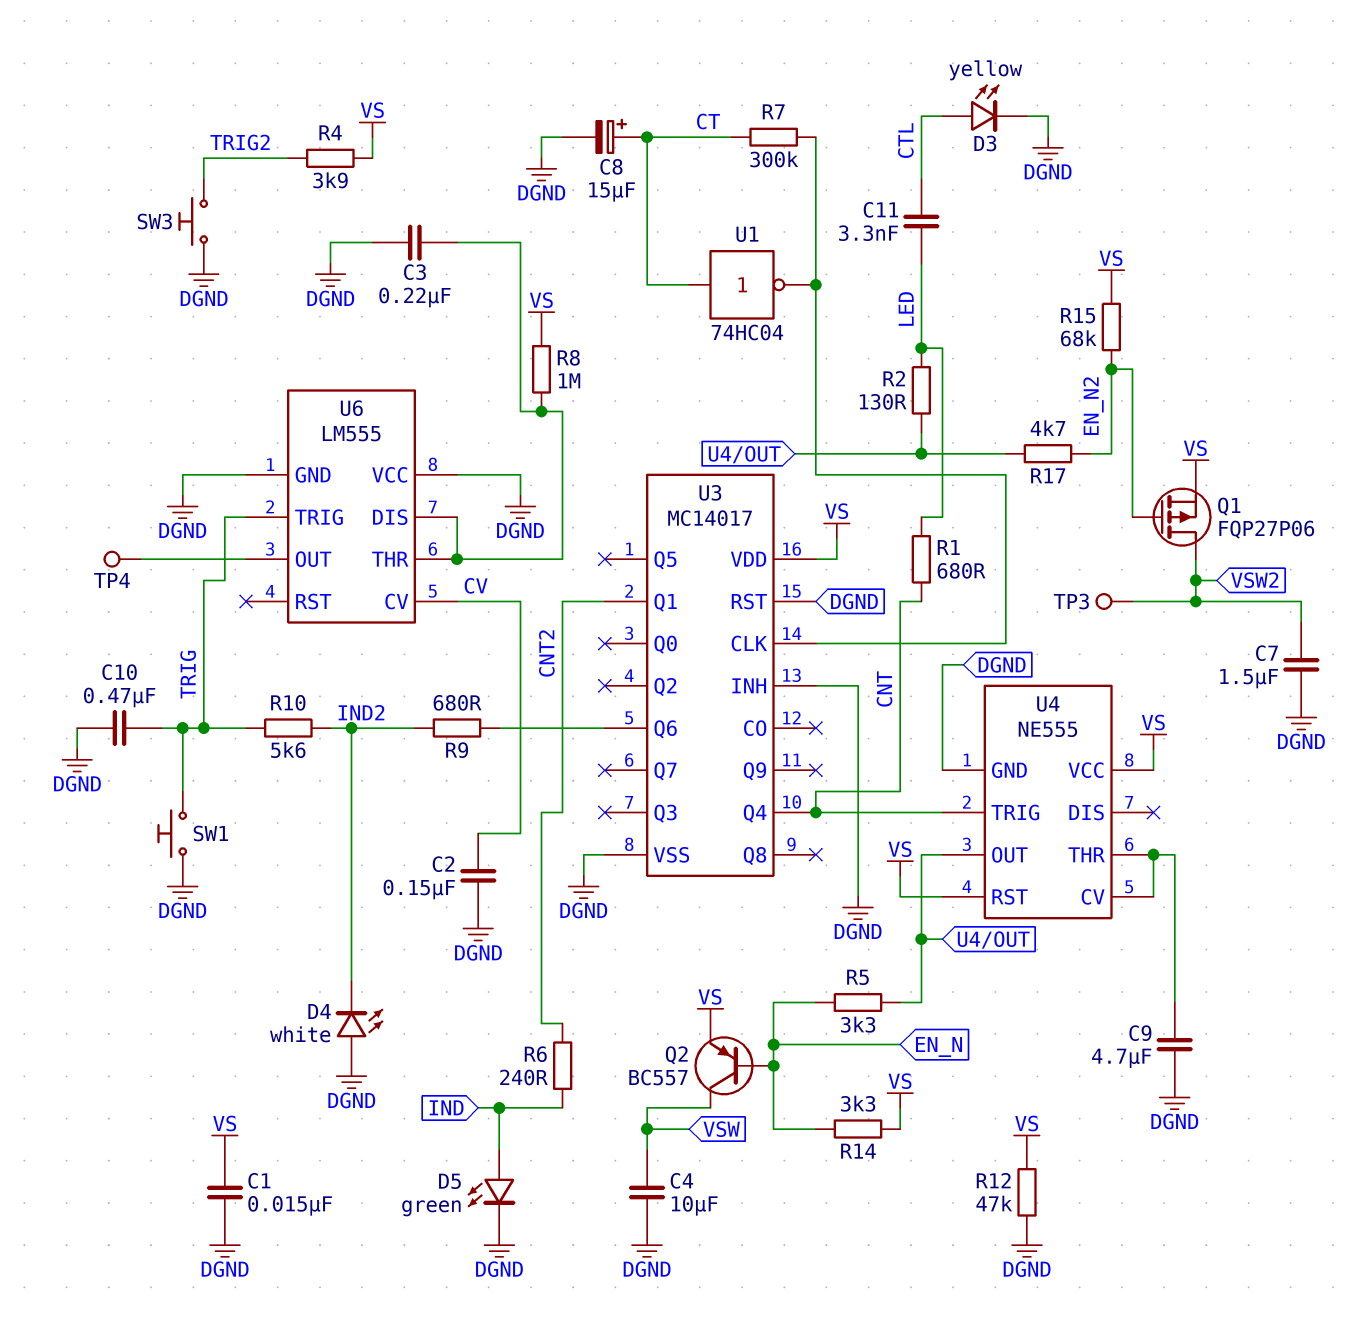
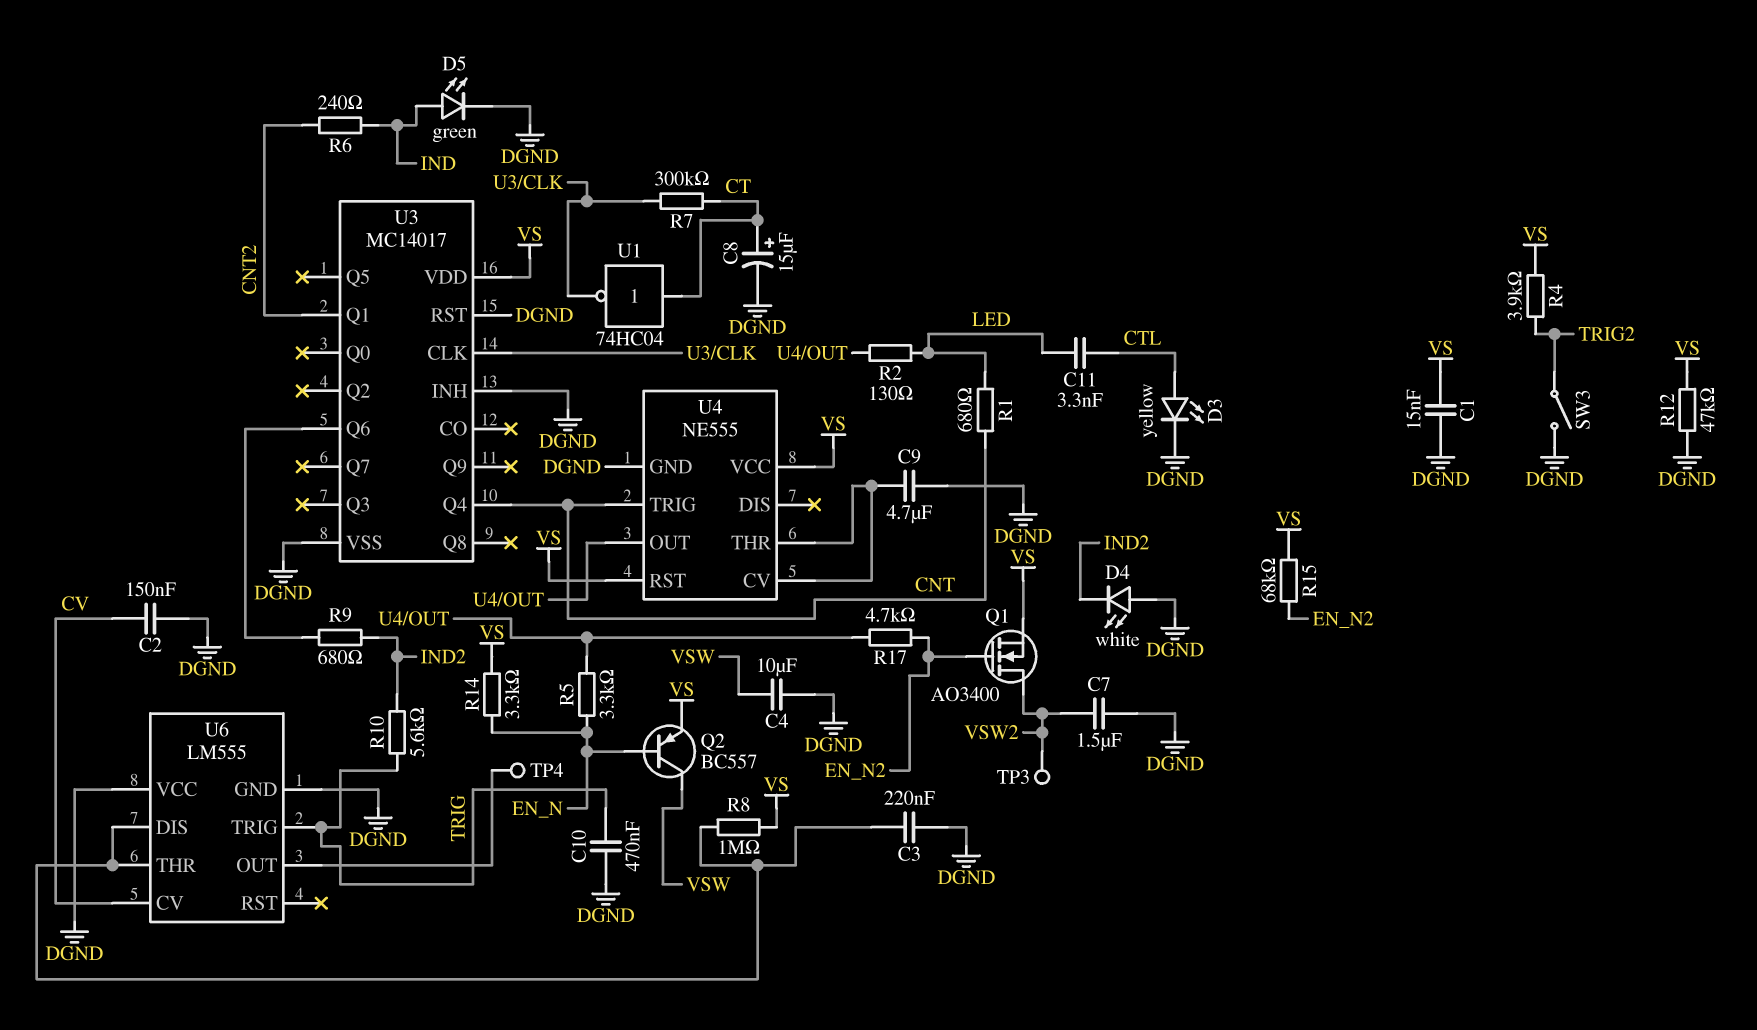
Q1: PMOS FQP27P06 (G EN_N2, D VSW2, S VS) -> NMOS AO3400 (G EN_N2, D VSW2, S VS)
SW1: button (DGND, TRIG) -> none
SW3: button (DGND, TRIG2) -> switch (DGND, TRIG2)

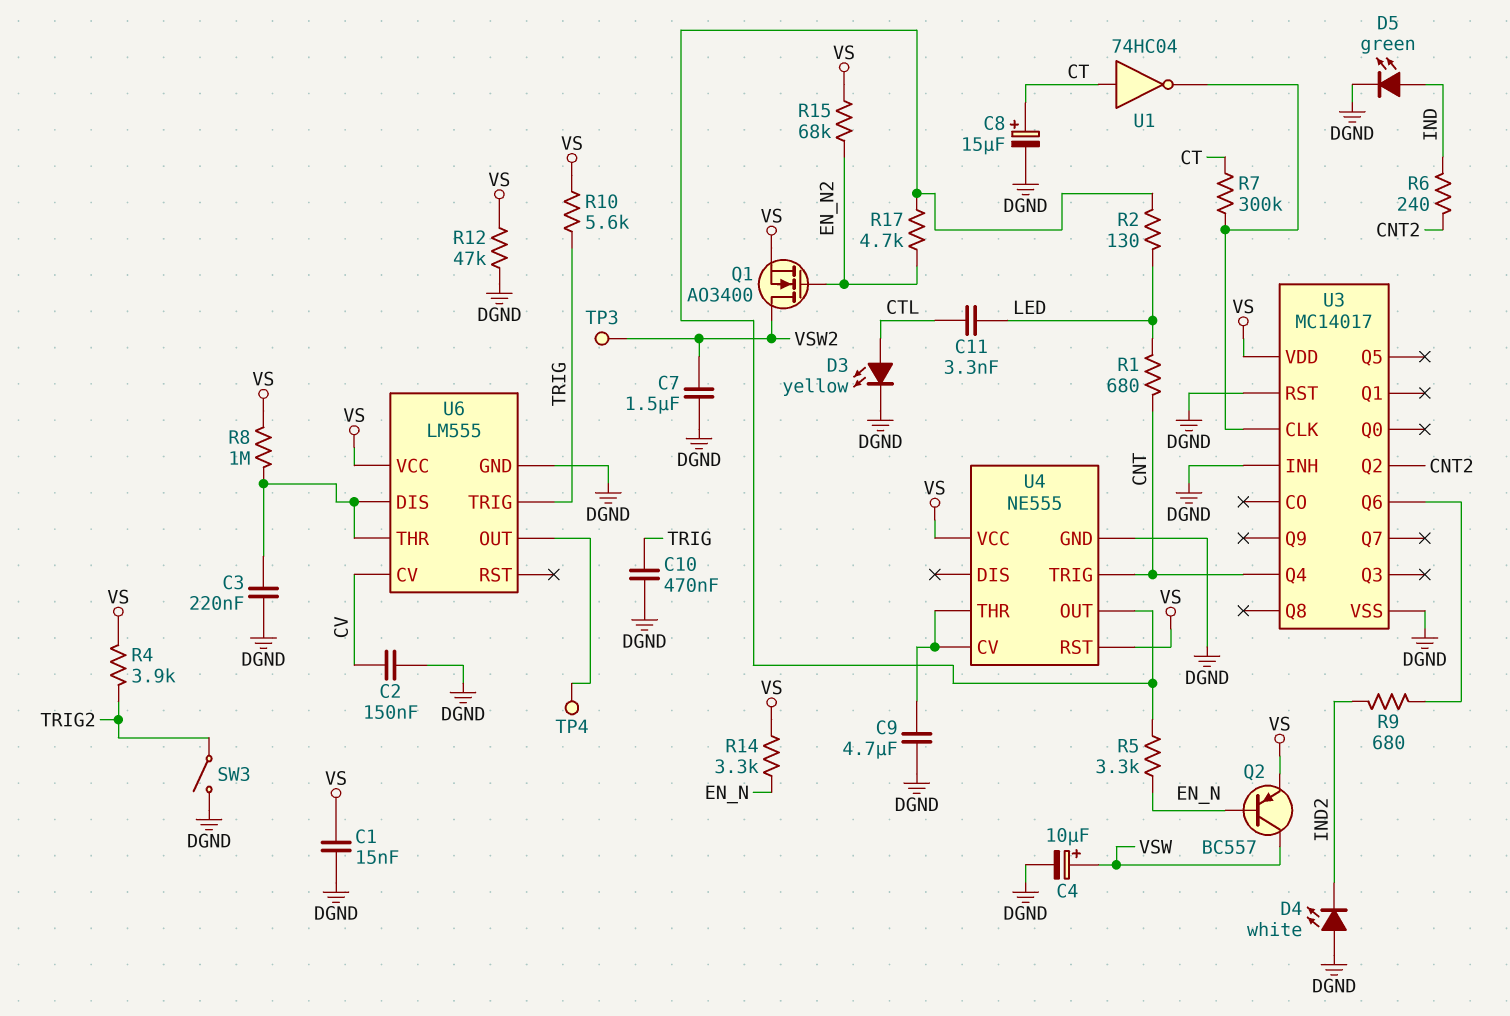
C4: 10uF (DGND, VSW) -> 10uF (plus VSW, minus DGND)
R10: 5.6k (IND2, TRIG) -> 5.6k (TRIG, VS)
U3 pin Q1: CNT2 -> none
U3 pin Q2: none -> CNT2
U6 pin VCC: DGND -> VS

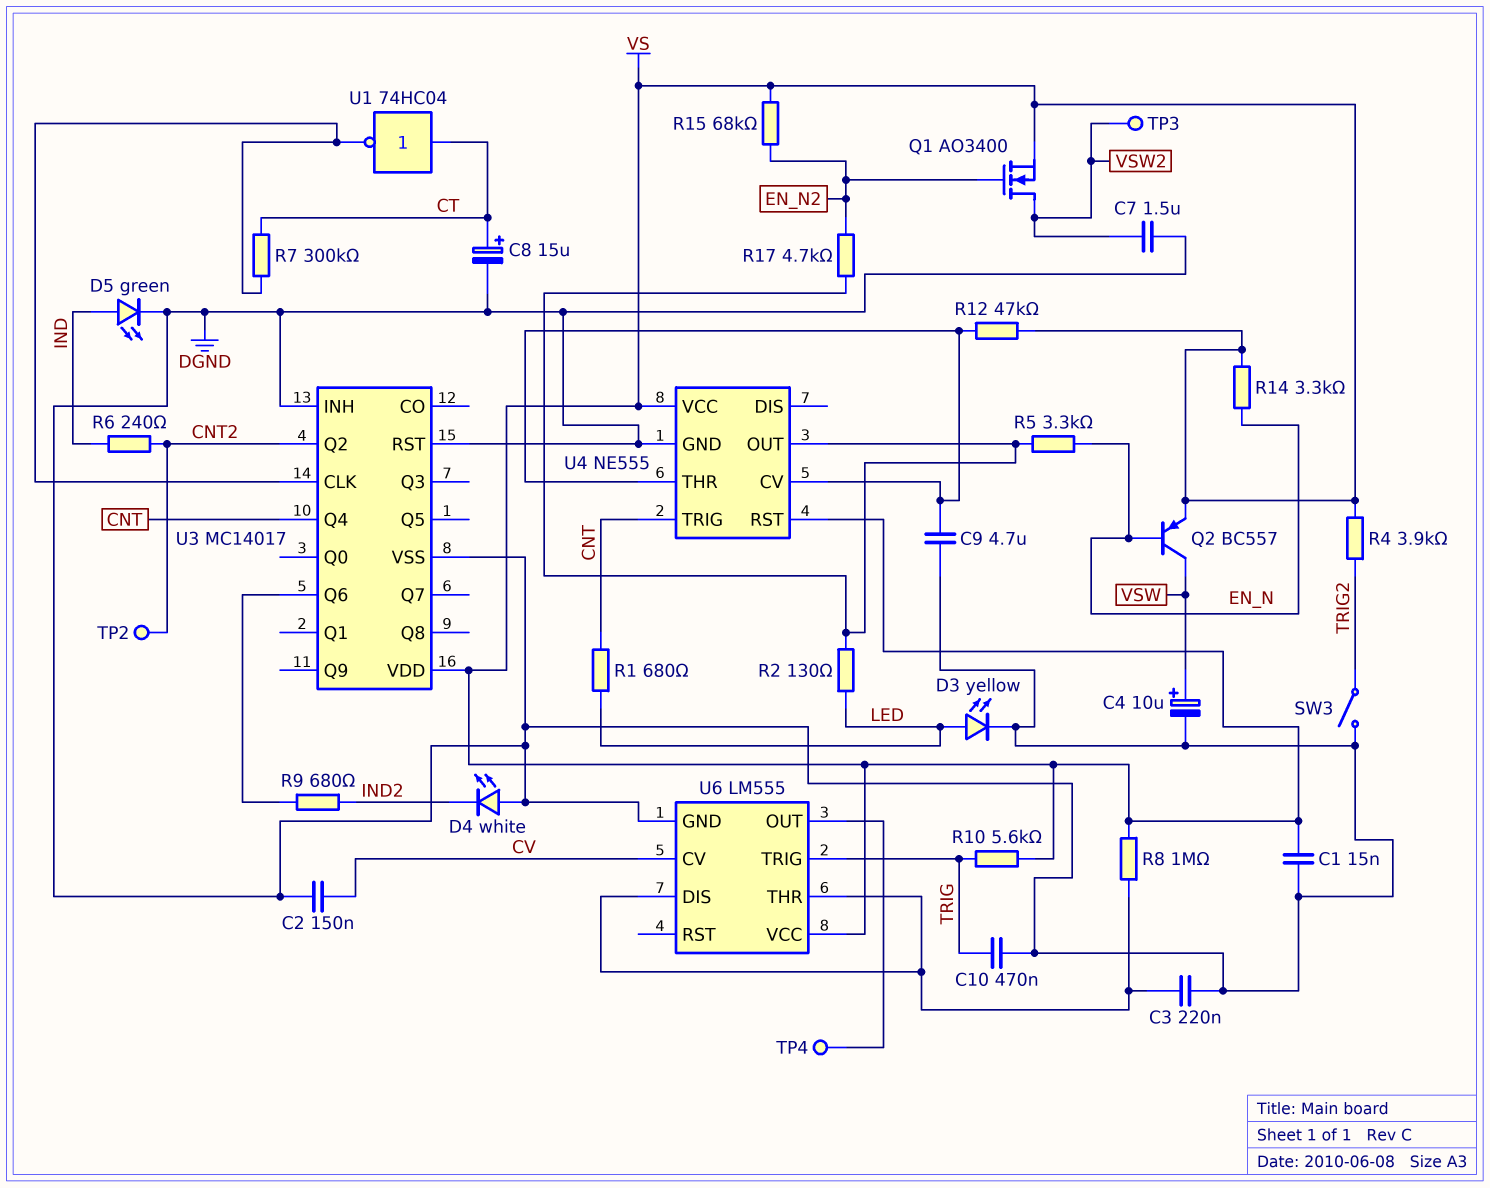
C11: 3.3nF (CTL, LED) -> none
D3: LED yellow (A CTL, K DGND) -> LED yellow (A LED, K DGND)
R12: 47k (DGND, VS) -> 47k (U4/CV, VS)
TP2: none -> test point (CNT2)

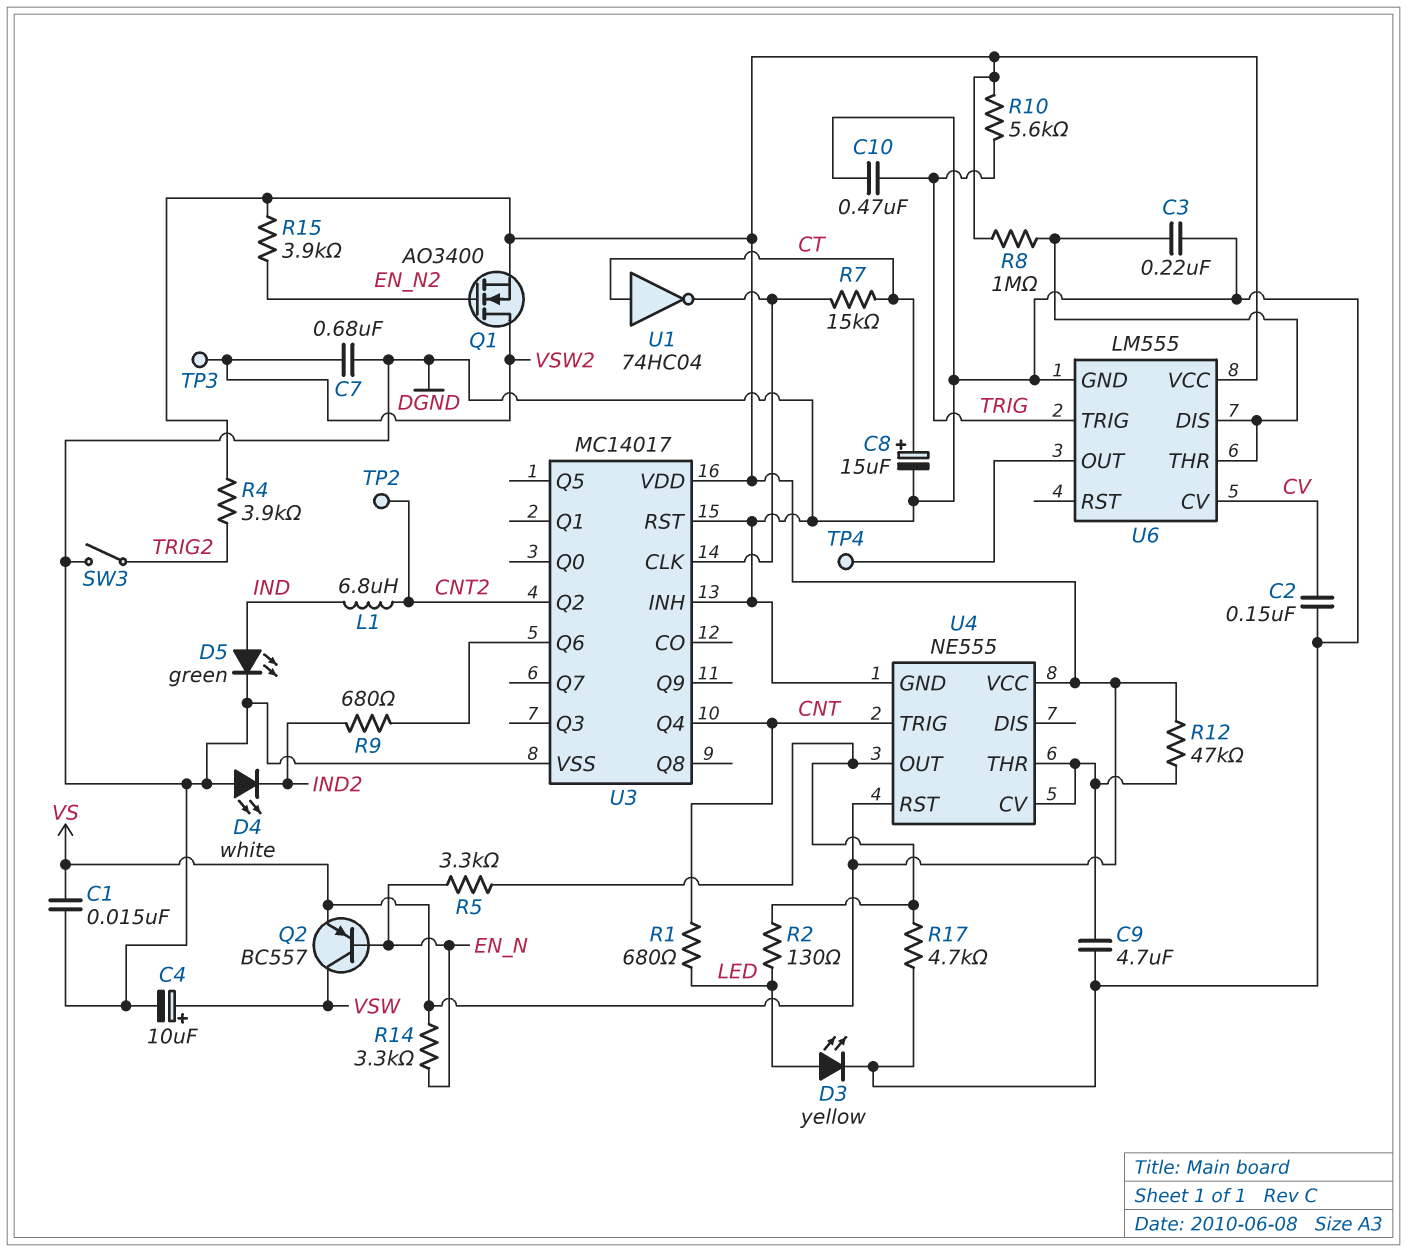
C7: 1.5uF (DGND, VSW2) -> 680nF (DGND, VSW2)
L1: none -> 6.8uH (CNT2, IND)
R6: 240 (CNT2, IND) -> none
R7: 300k (CT, U3/CLK) -> 15k (CT, U3/CLK)
R15: 68k (EN_N2, VS) -> 3.9k (EN_N2, VS)
R17: 4.7k (EN_N2, U4/OUT) -> 4.7k (DGND, U4/OUT)

